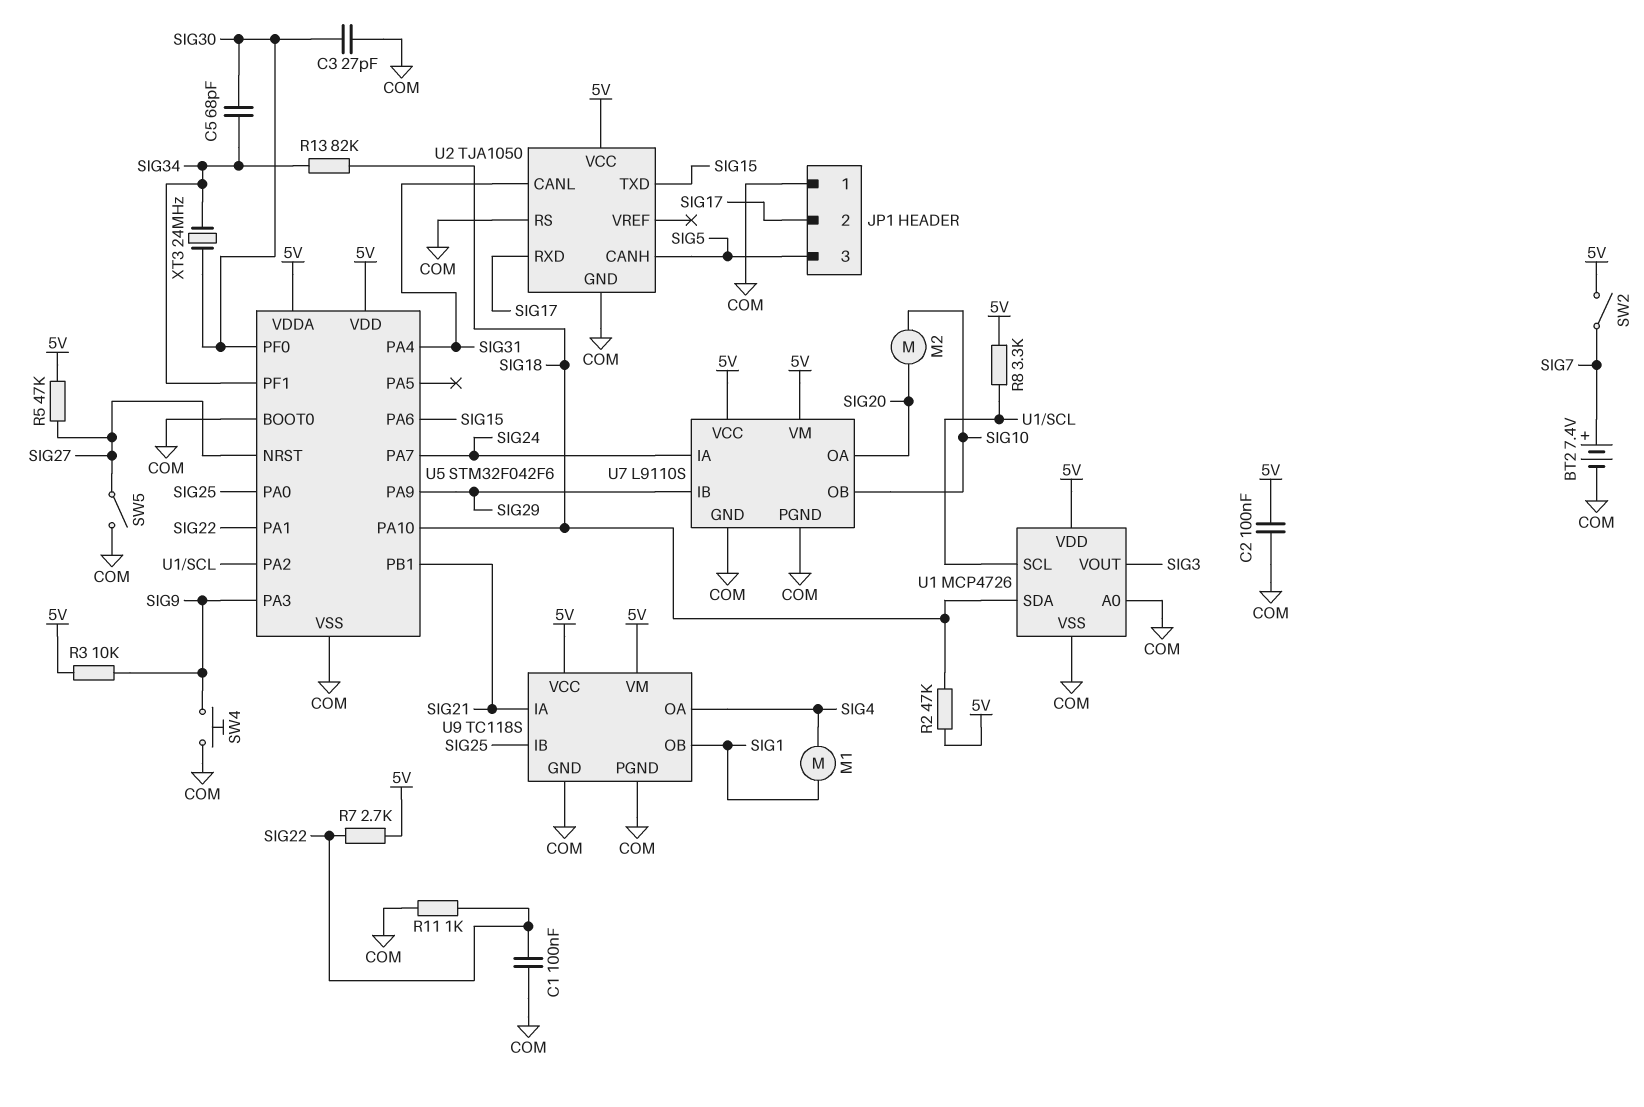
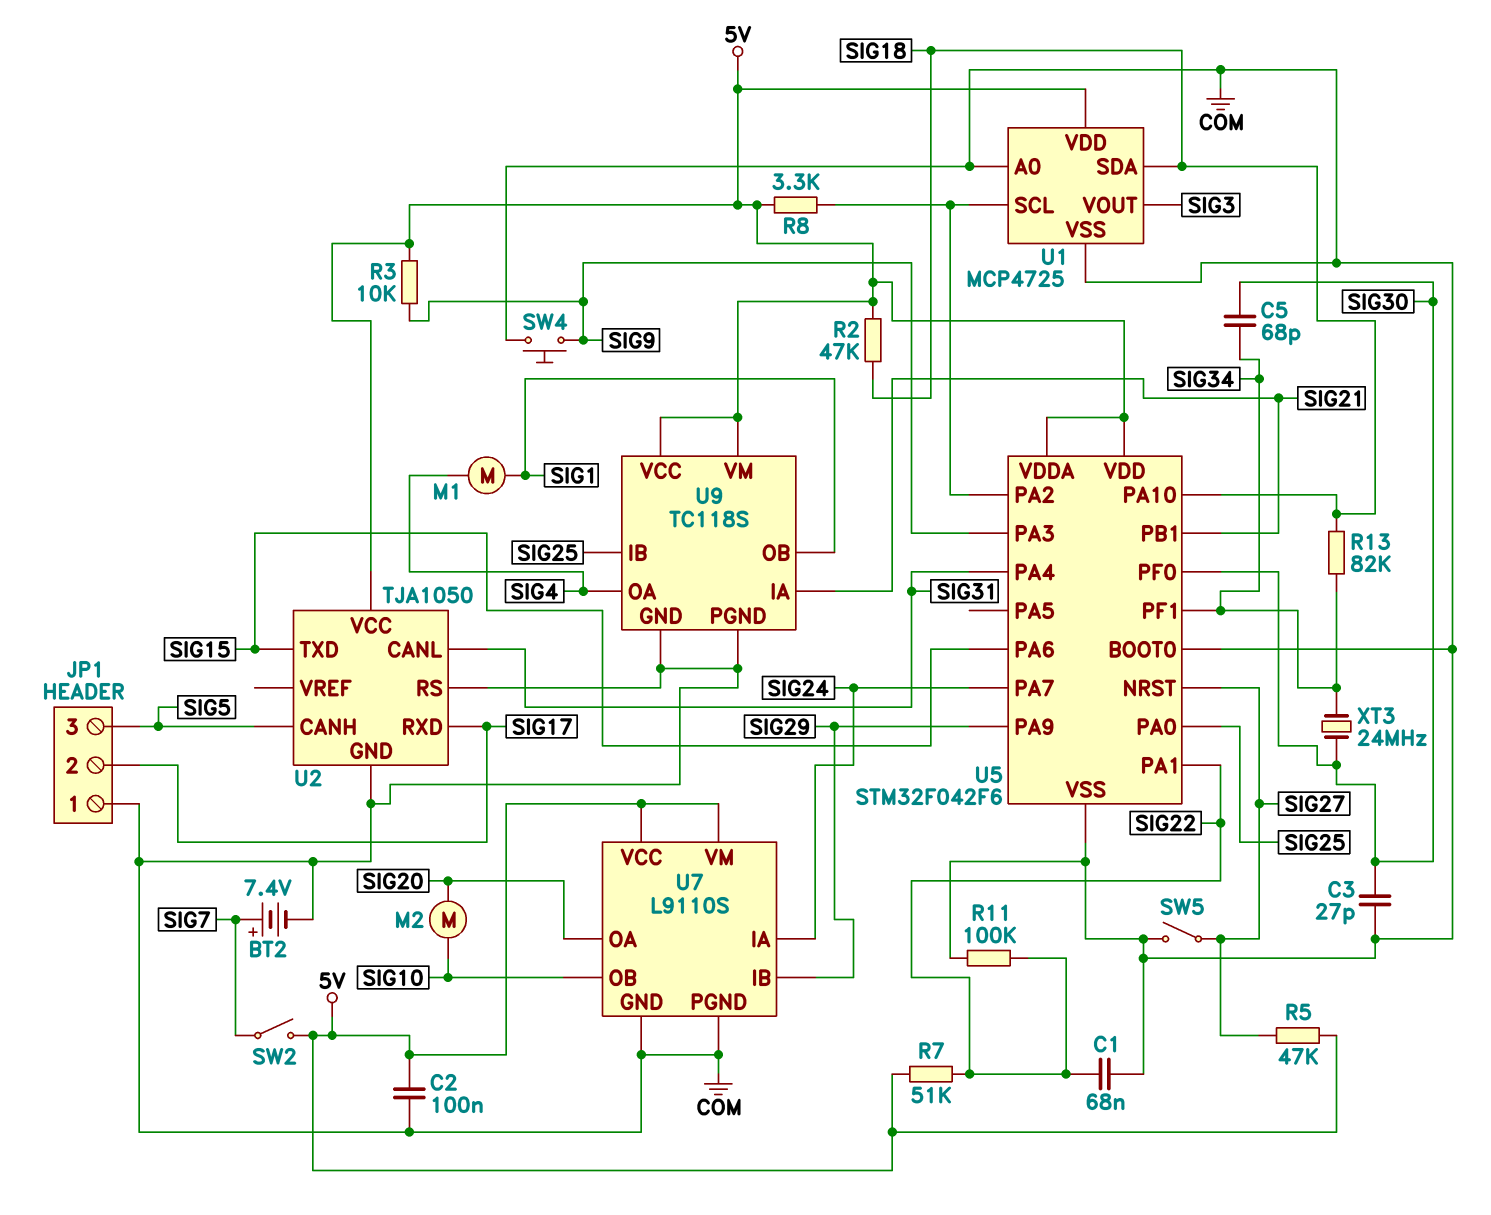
C1: 100nF (COM, SIG22) -> 68nF (COM, SIG22)
R7: 2.7k (5V, SIG22) -> 51k (5V, SIG22)
R11: 1k (COM, SIG22) -> 100k (COM, SIG22)
U1: MCP4726 -> MCP4725

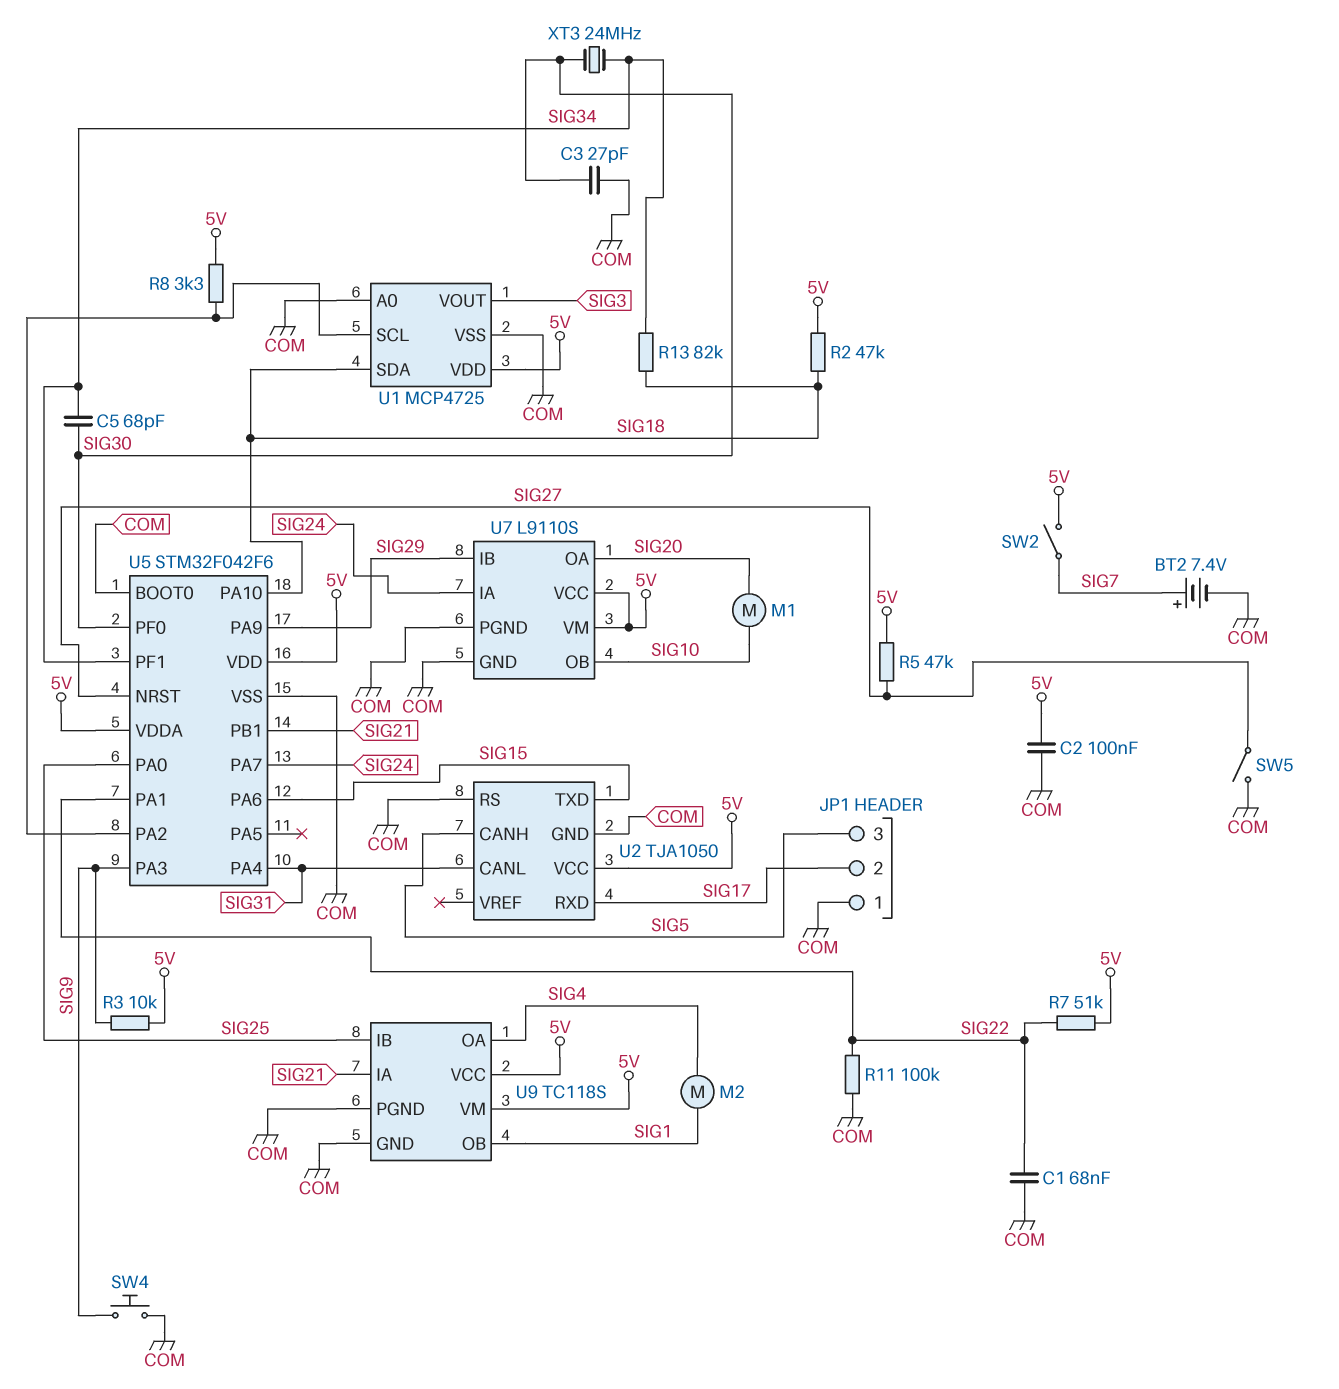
M1: motor (SIG1, SIG4) -> motor (SIG10, SIG20)
M2: motor (SIG10, SIG20) -> motor (SIG1, SIG4)

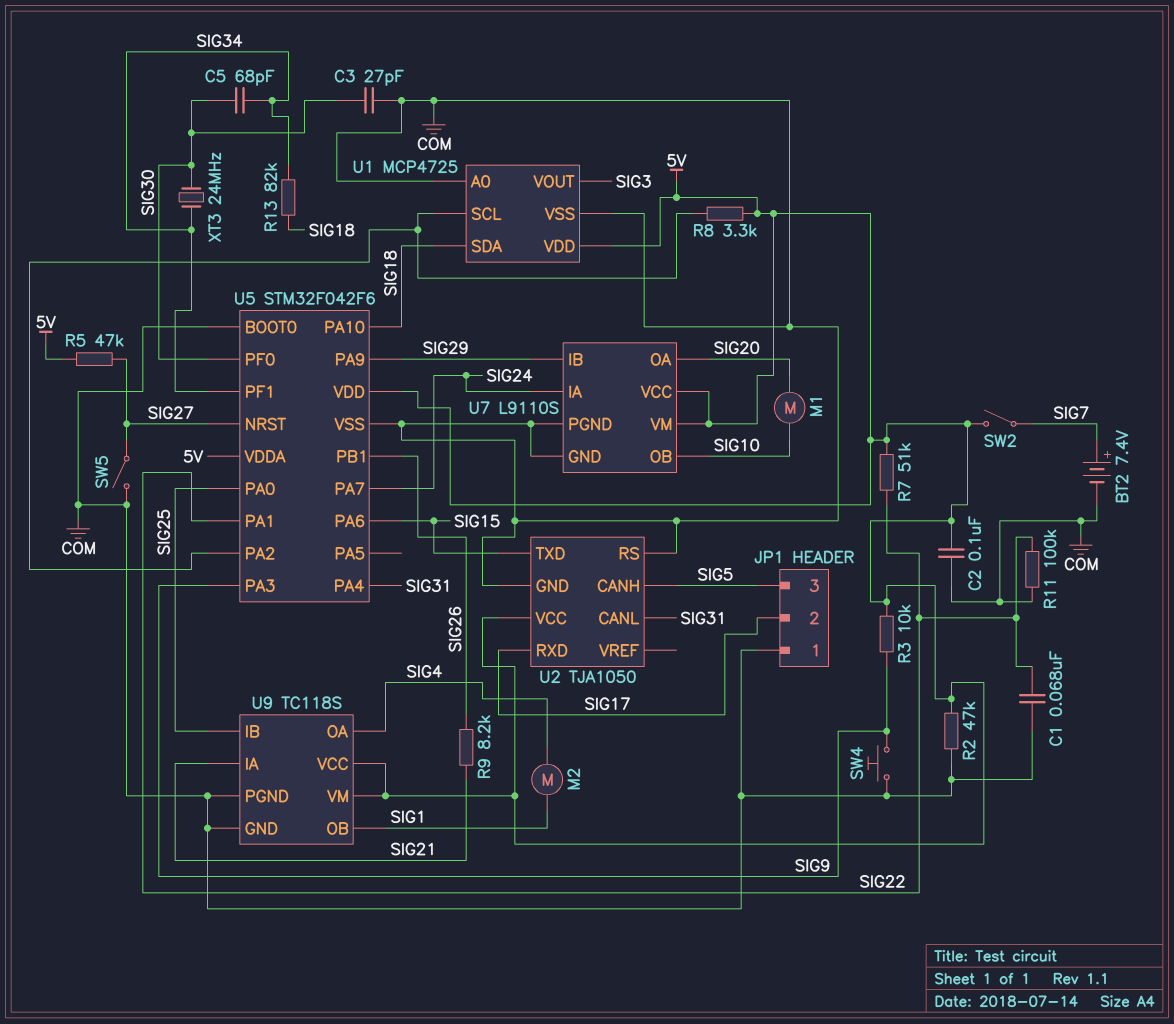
R2: 47k (5V, SIG18) -> 47k (5V, COM)
R9: none -> 8.2k (SIG21, SIG26)
U5 pin PB1: SIG21 -> SIG26

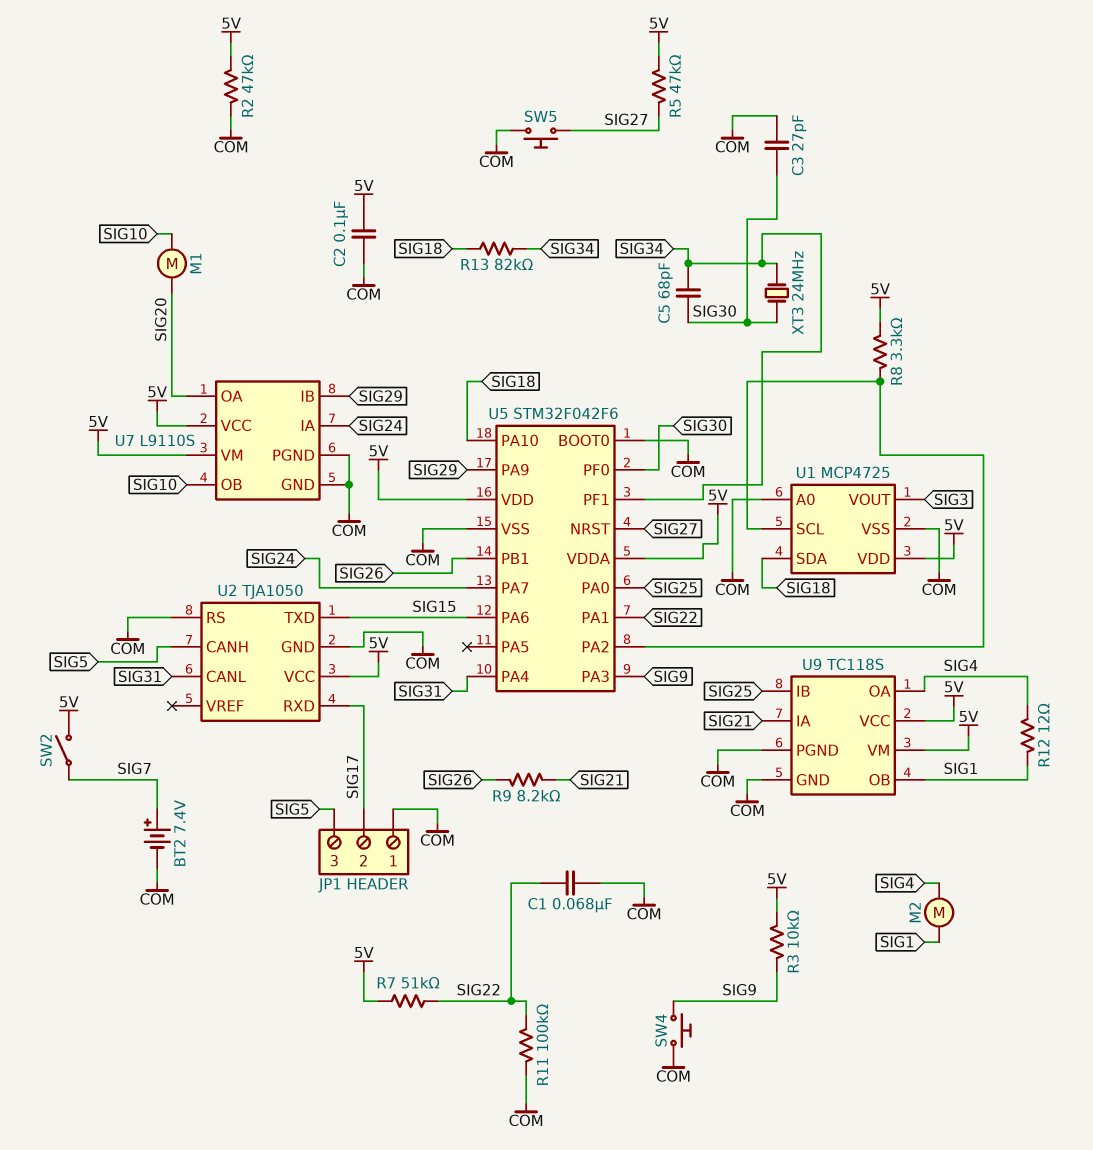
R12: none -> 12 (SIG1, SIG4)
SW5: switch (COM, SIG27) -> button (COM, SIG27)

